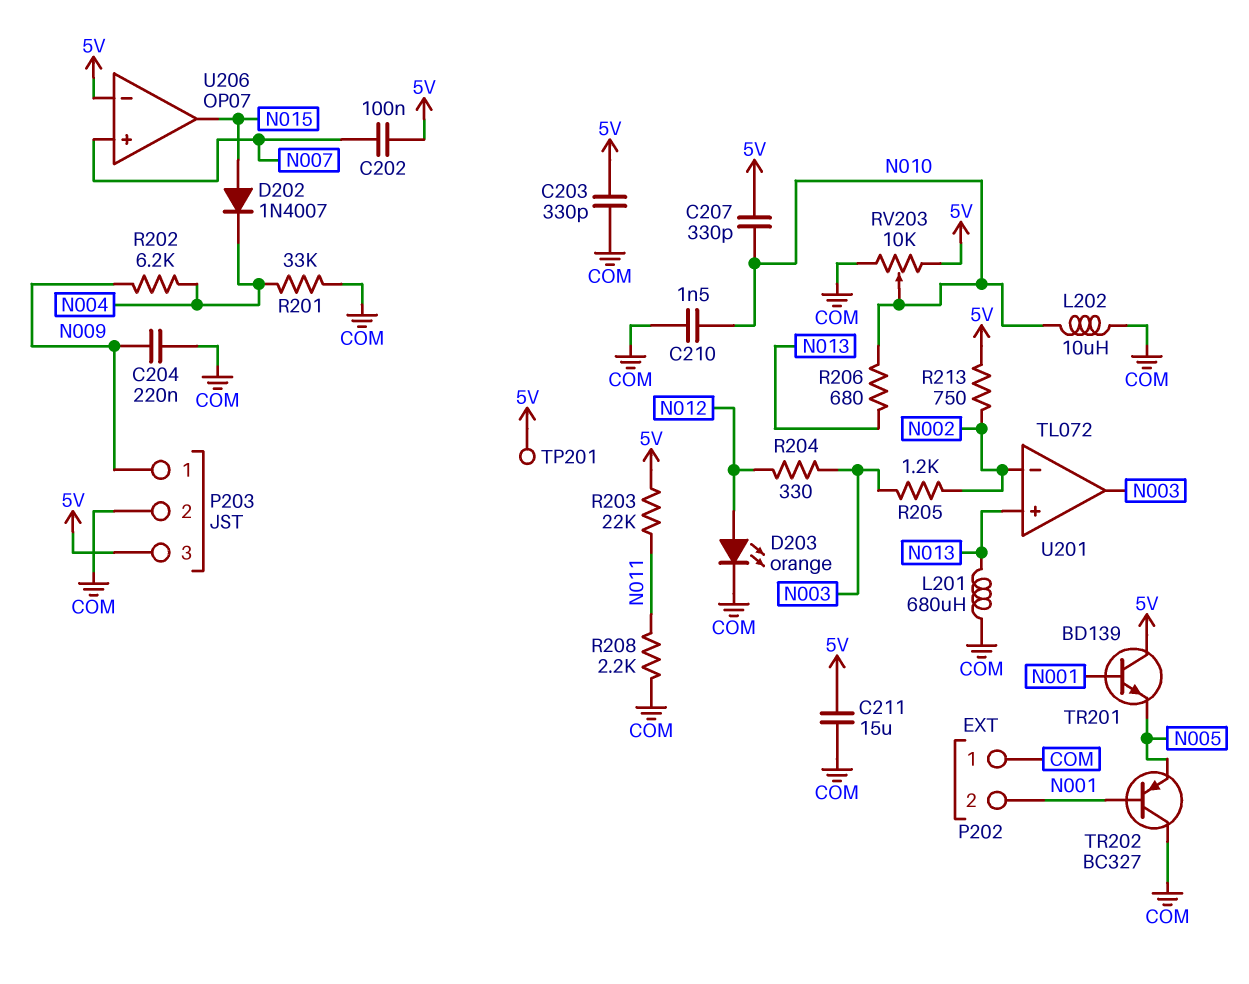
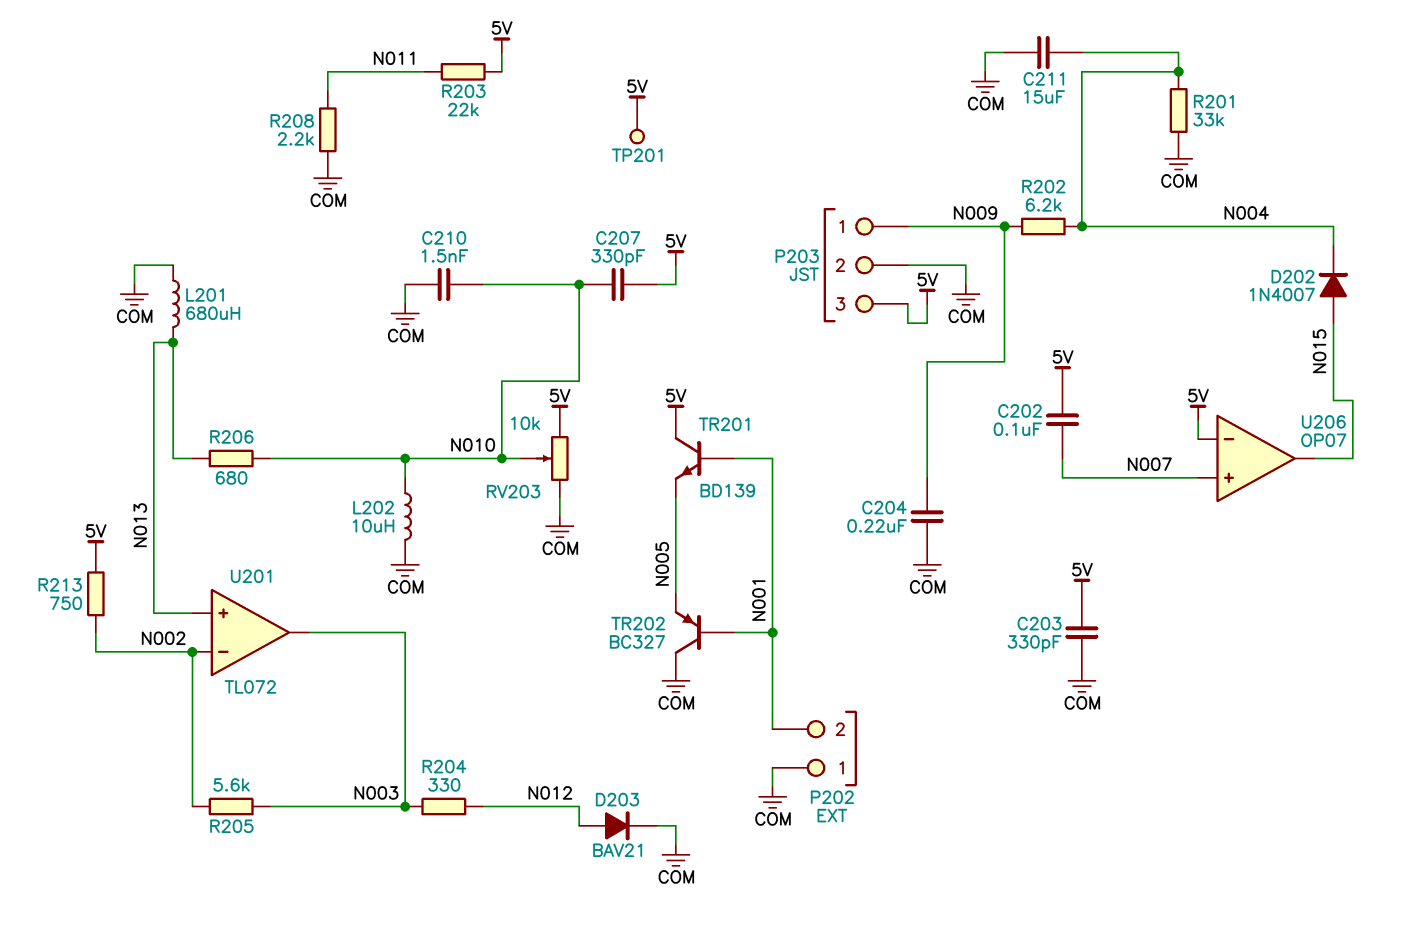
C211: 15uF (5V, COM) -> 15uF (COM, N004)
D203: LED orange (A N012, K COM) -> diode BAV21 (A N012, K COM)
R205: 1.2k (N002, N003) -> 5.6k (N002, N003)

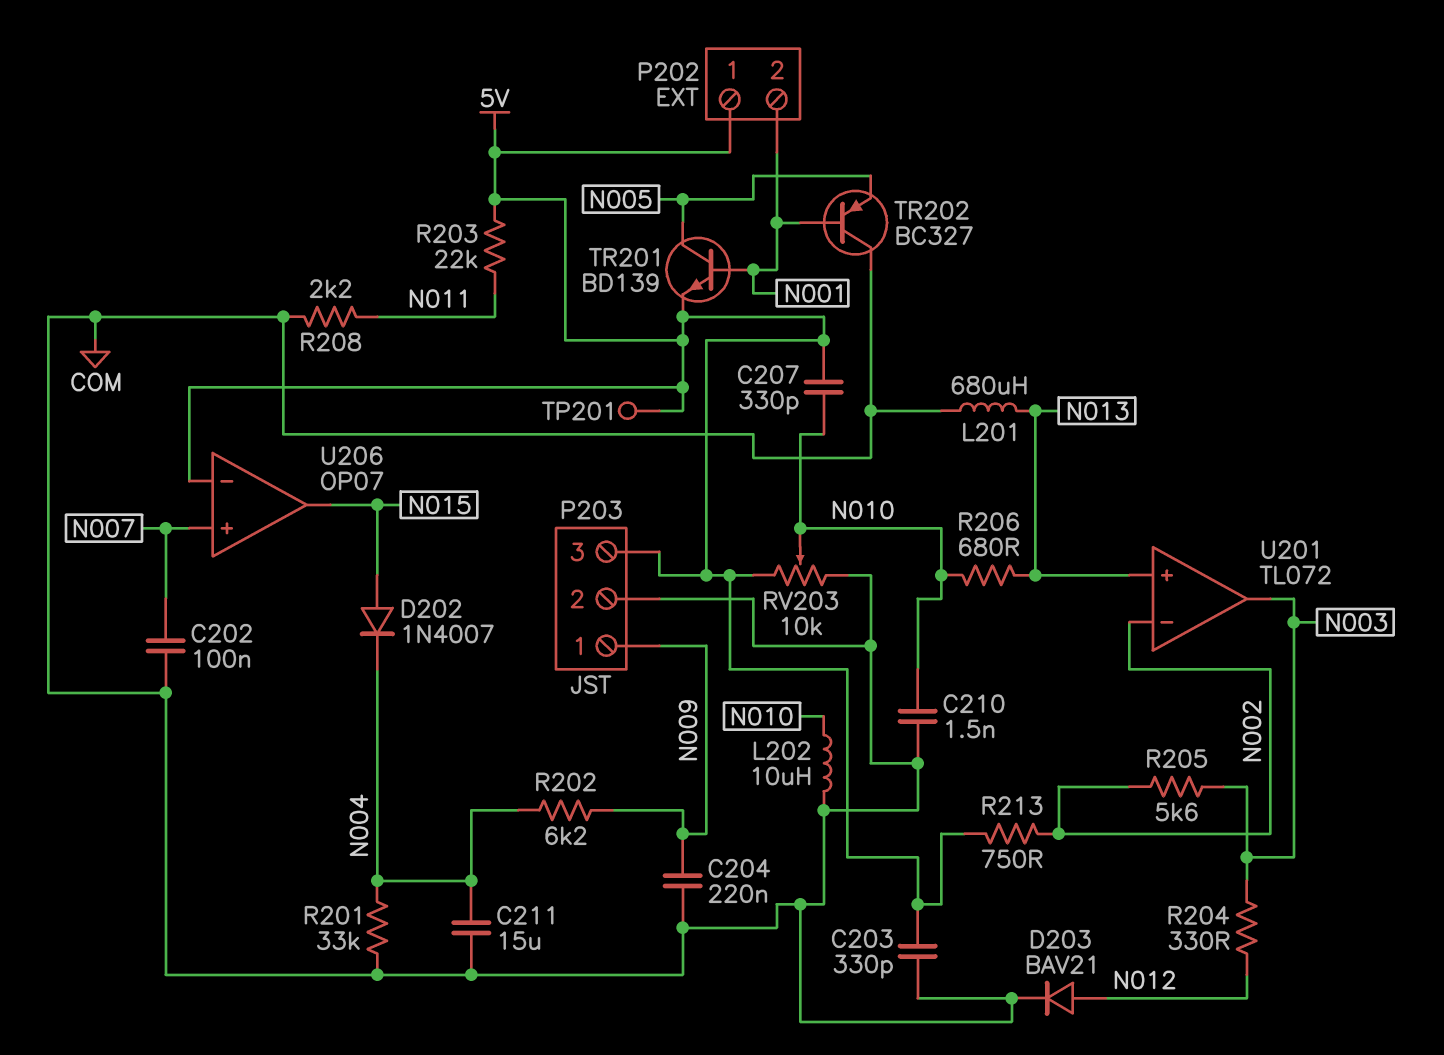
C202: 100nF (5V, N007) -> 100nF (COM, N007)
P202 pin 1: COM -> 5V
TR201: NPN BD139 (B N001, C 5V, E N005) -> NPN BD139 (B N001, C N005, E 5V)

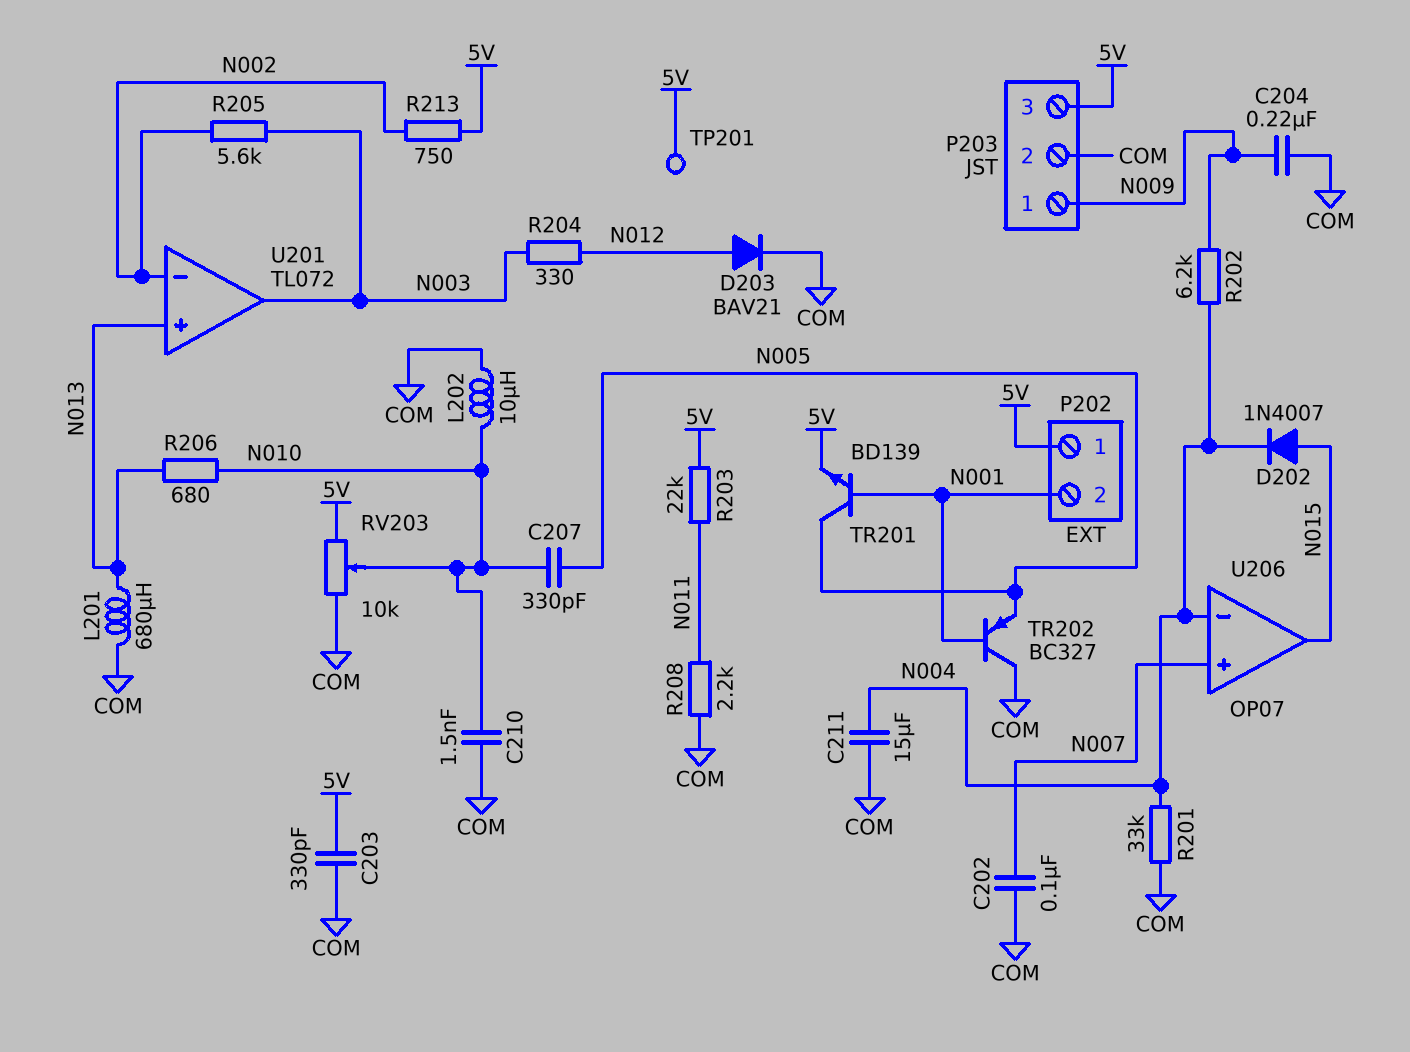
C207: 330pF (5V, N010) -> 330pF (N005, N010)
U206 pin in-: 5V -> N004

